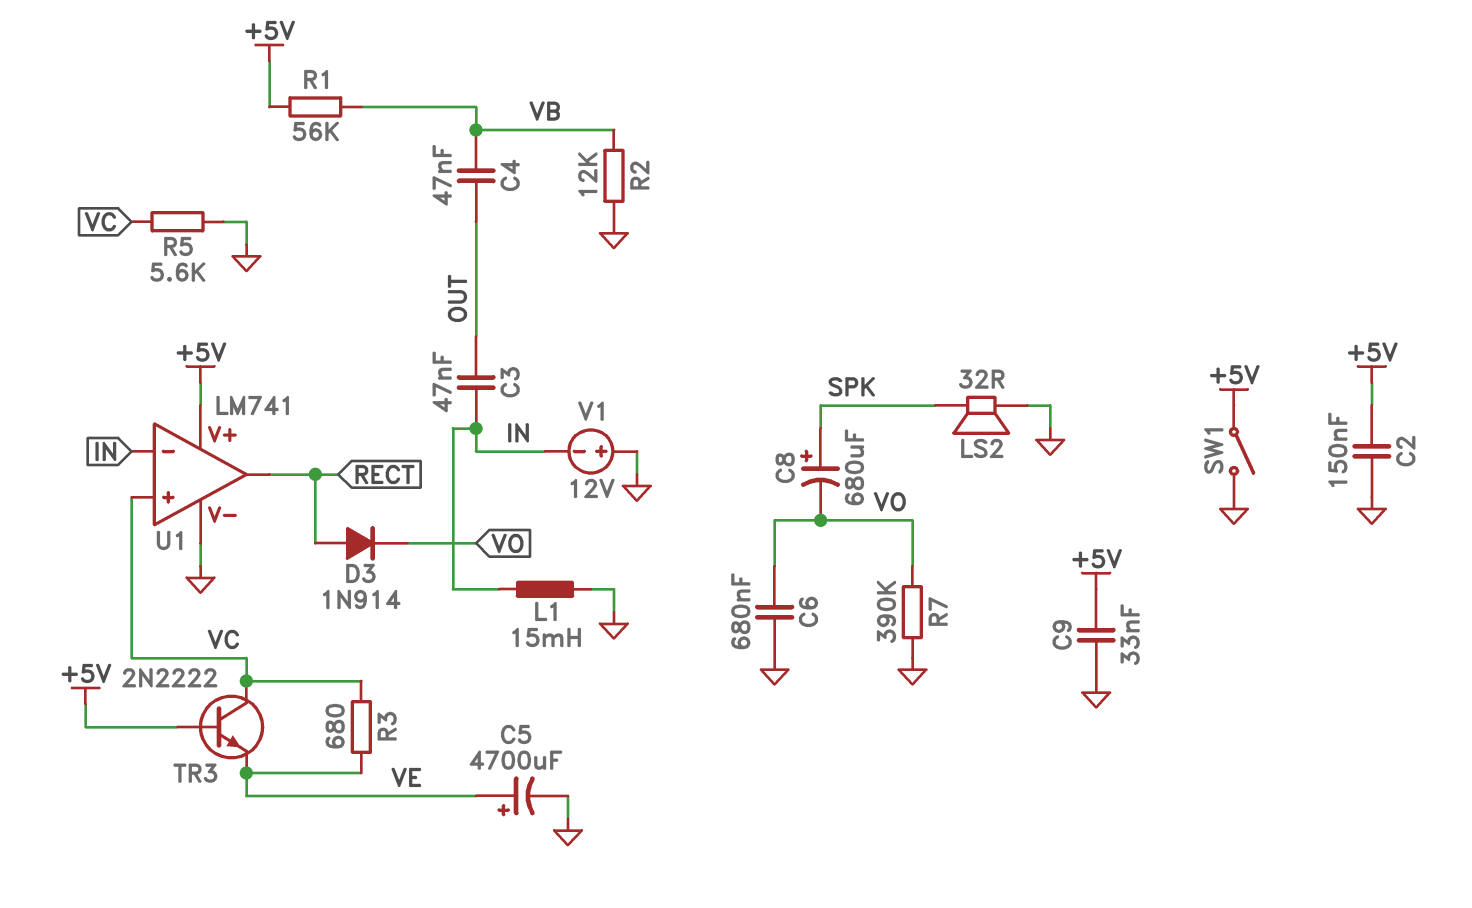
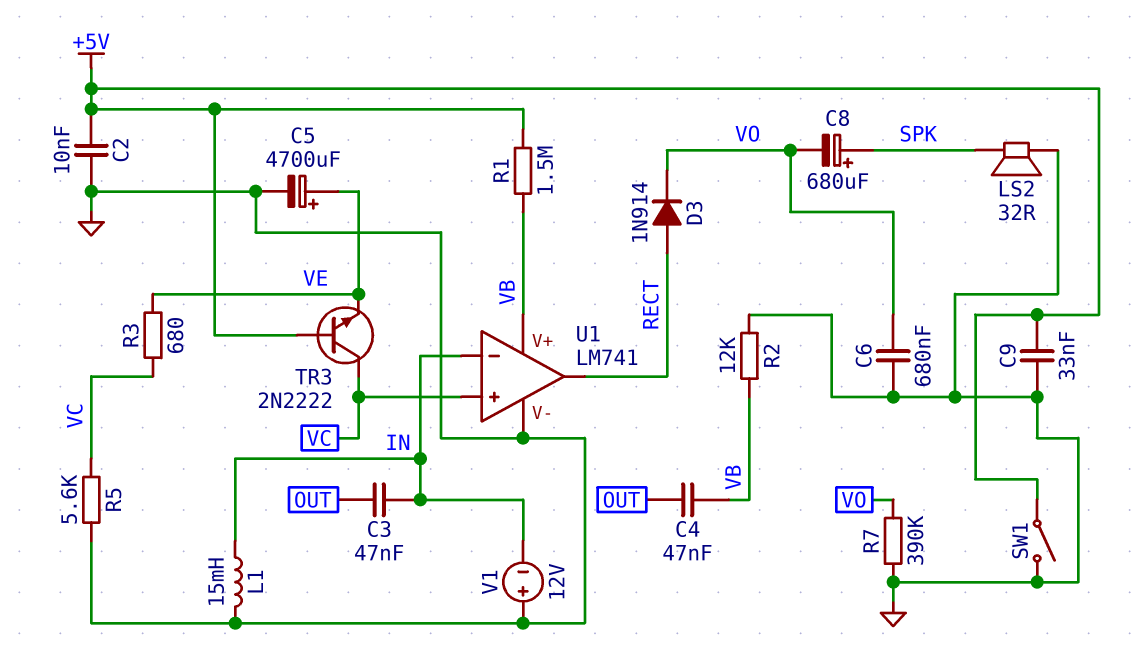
C2: 150nF (+5V, GND) -> 10nF (+5V, GND)
R1: 56k (+5V, VB) -> 1.5M (+5V, VB)
U1 pin V+: +5V -> VB

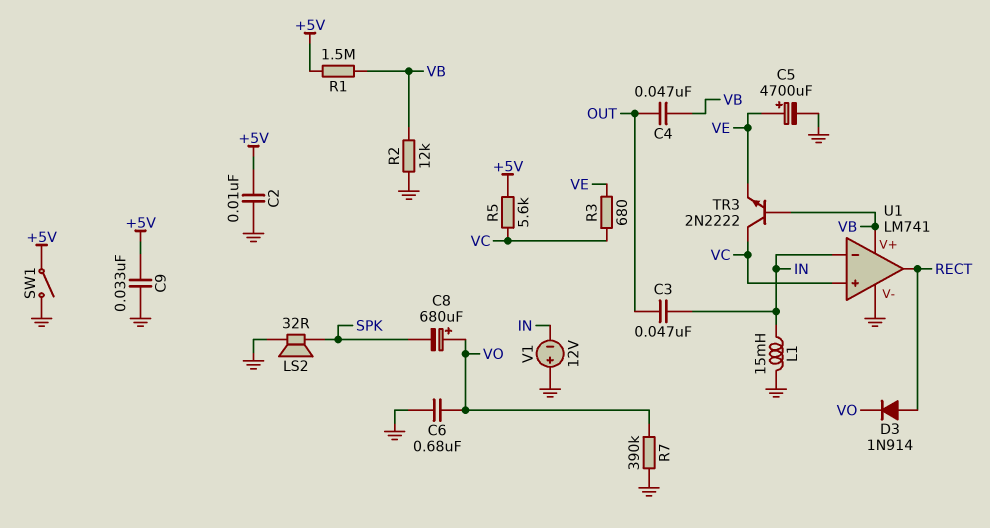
C8: 680uF (plus SPK, minus VO) -> 680uF (plus VO, minus SPK)
R5: 5.6k (GND, VC) -> 5.6k (+5V, VC)
TR3: NPN 2N2222 (B +5V, C VC, E VE) -> NPN 2N2222 (B VB, C VC, E VE)

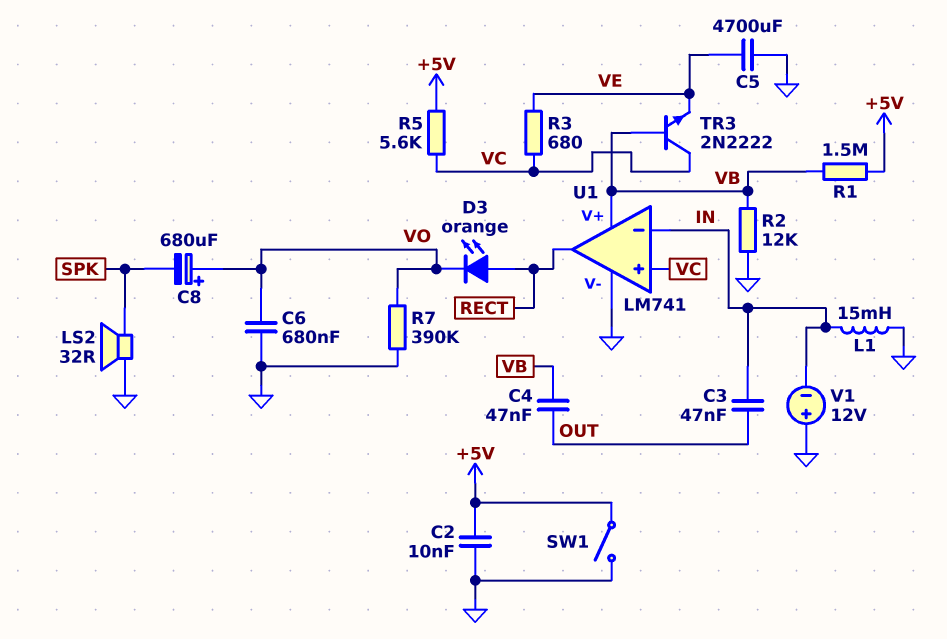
C5: 4700uF (plus VE, minus GND) -> 4700uF (GND, VE)
C9: 33nF (+5V, GND) -> none
D3: diode 1N914 (A RECT, K VO) -> LED orange (A RECT, K VO)

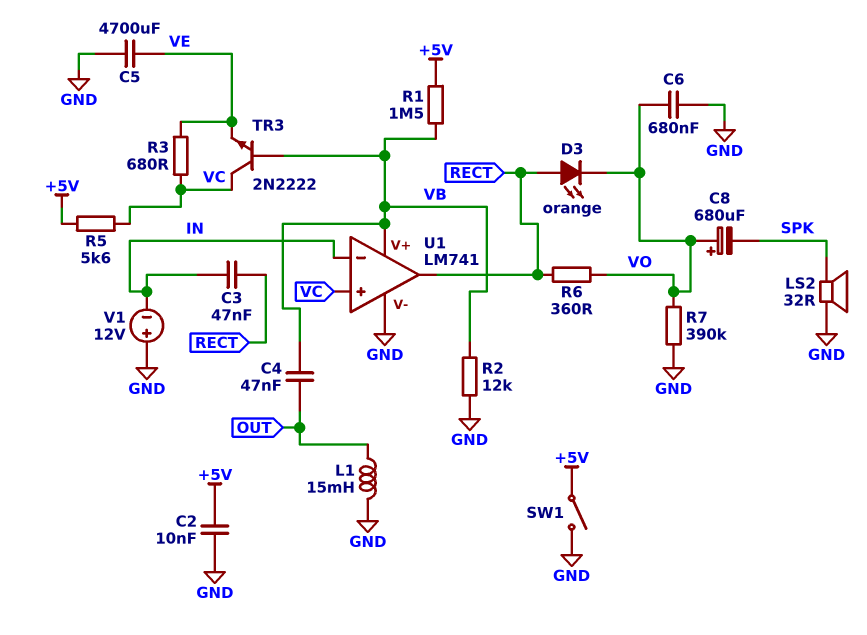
C3: 47nF (IN, OUT) -> 47nF (IN, RECT)
L1: 15mH (GND, IN) -> 15mH (GND, OUT)
R6: none -> 360 (RECT, VO)

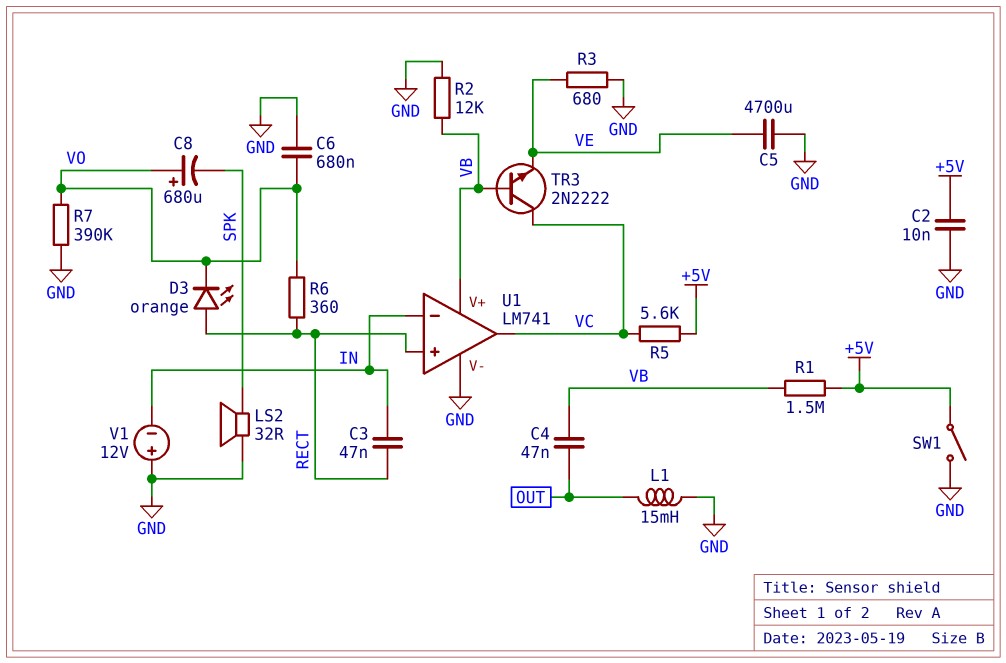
R3: 680 (VC, VE) -> 680 (GND, VE)
U1 pin in+: VC -> RECT
U1 pin out: RECT -> VC

